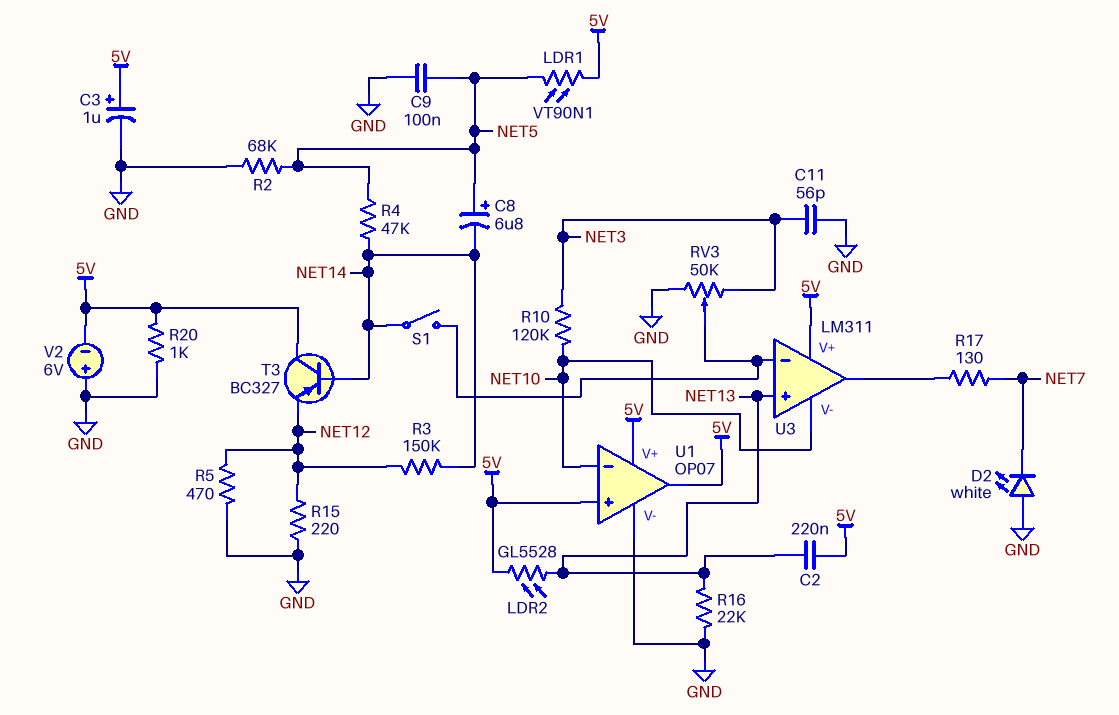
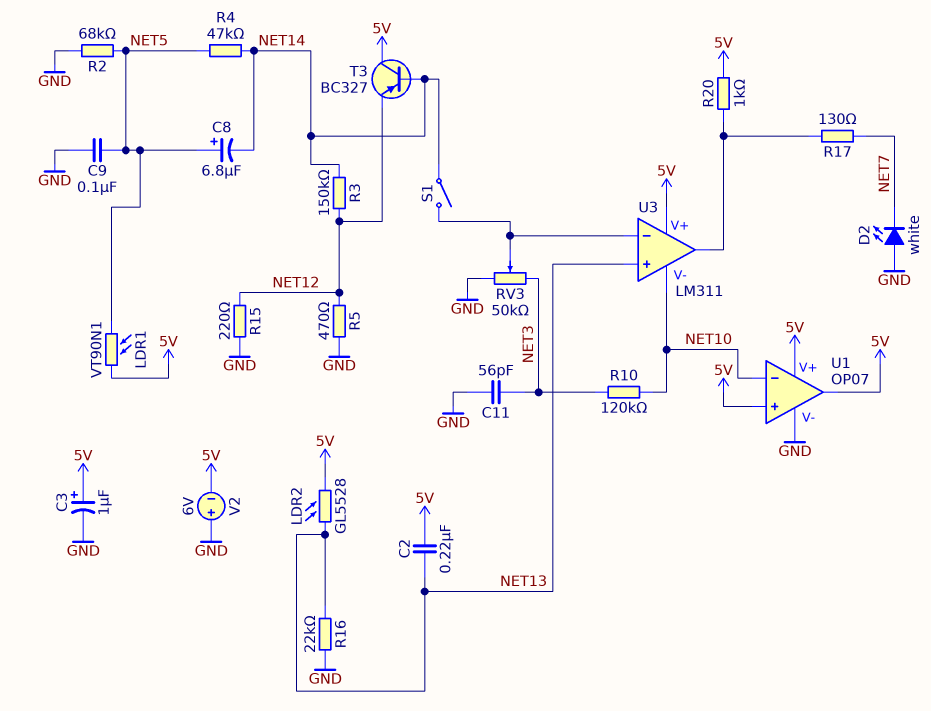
R20: 1k (5V, GND) -> 1k (5V, U3/out)

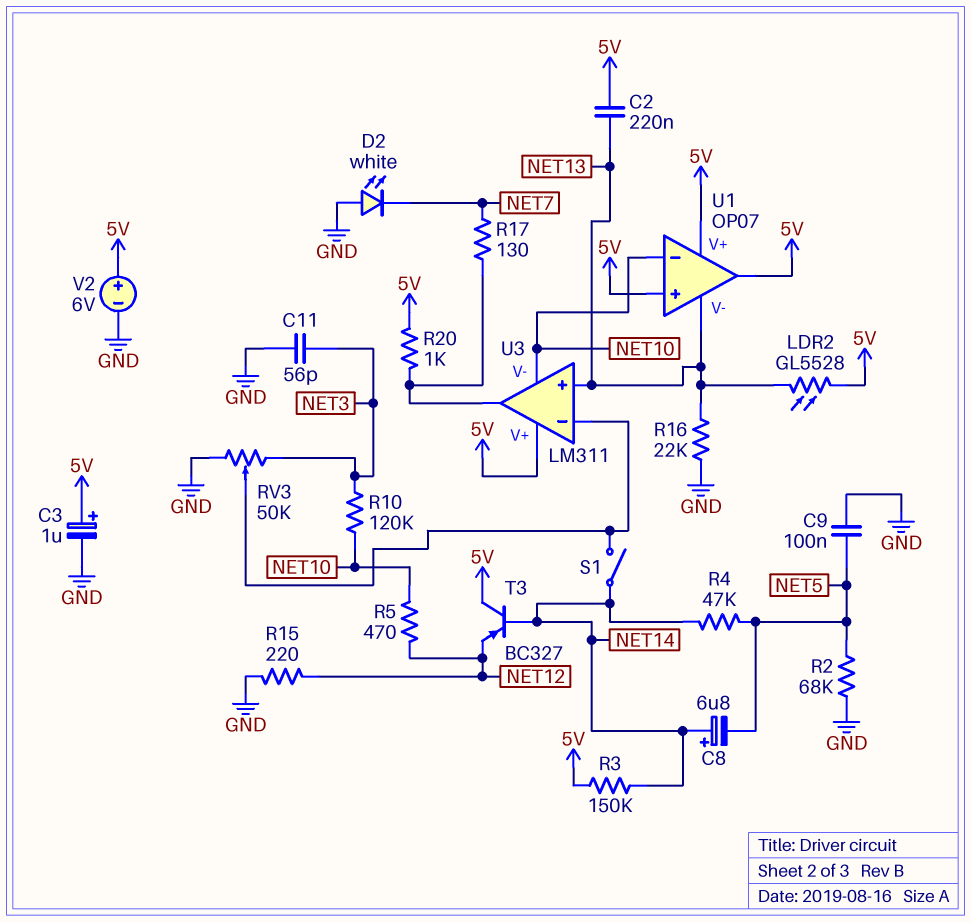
C8: 6.8uF (plus NET5, minus NET14) -> 6.8uF (plus NET14, minus NET5)
LDR1: VT90N1 (5V, NET5) -> none
R3: 150k (NET12, NET14) -> 150k (5V, NET14)
R5: 470 (GND, NET12) -> 470 (NET10, NET12)
U1 pin V-: GND -> NET13
V2: 6V (plus GND, minus 5V) -> 6V (plus 5V, minus GND)

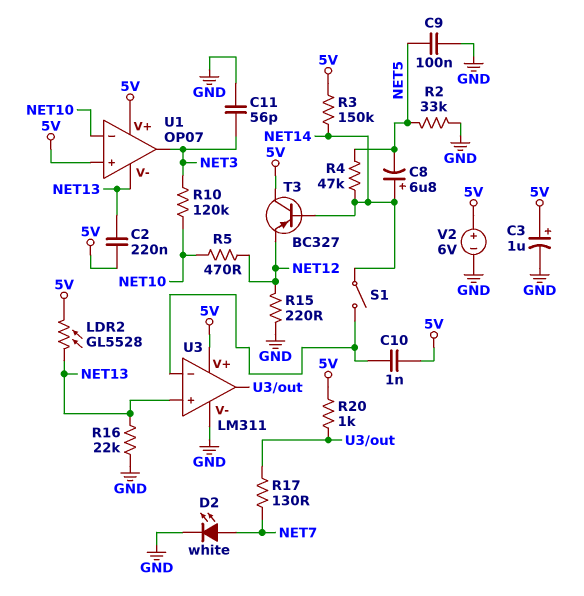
C10: none -> 1nF (5V, U3/in-)
D2: LED white (A GND, K NET7) -> LED white (A NET7, K GND)
R2: 68k (GND, NET5) -> 33k (GND, NET5)
RV3: 50k (GND, NET3, wiper U3/in-) -> none
U1 pin out: 5V -> NET3
U3 pin V-: NET10 -> GND

